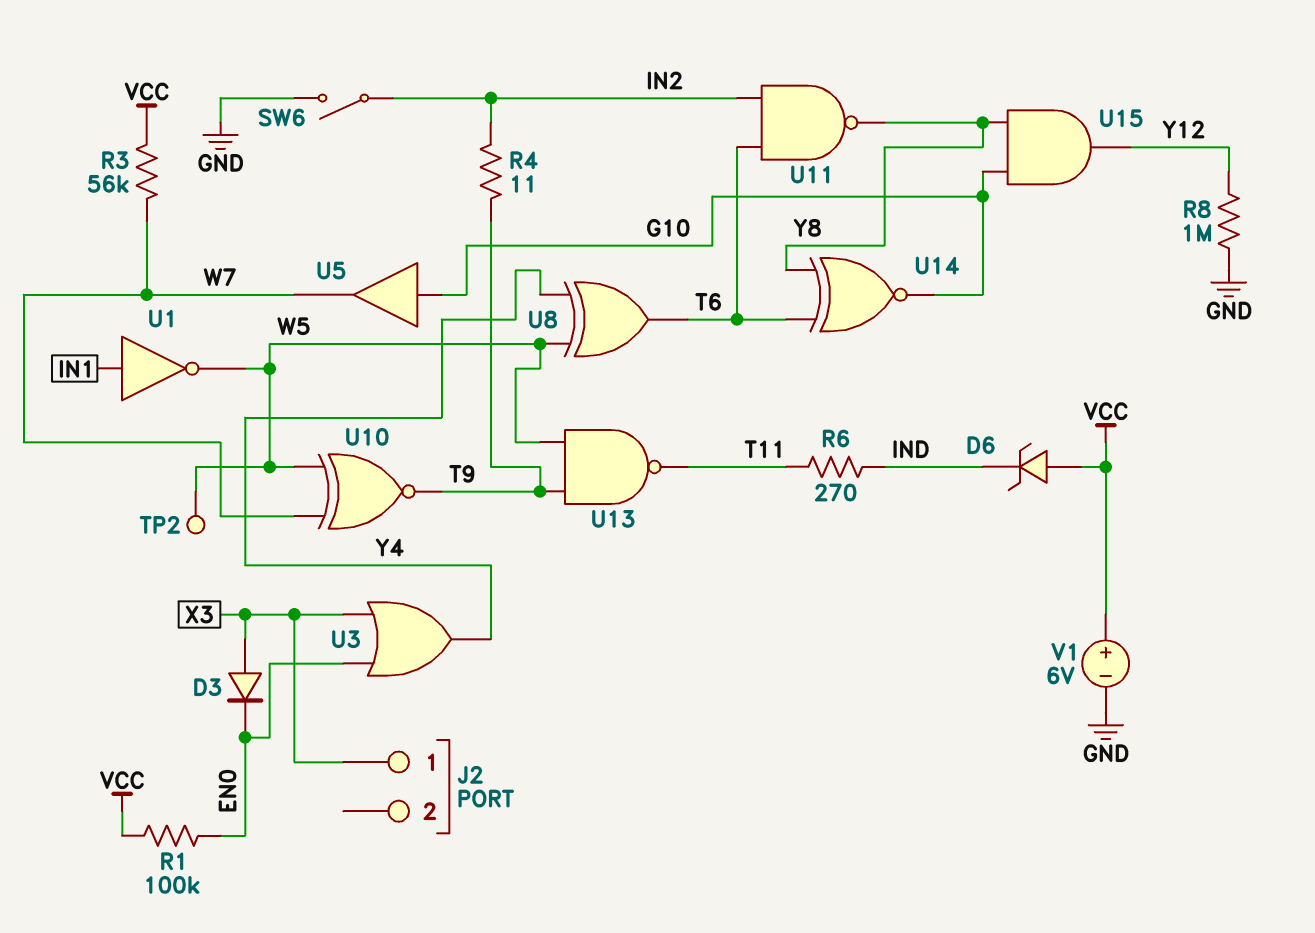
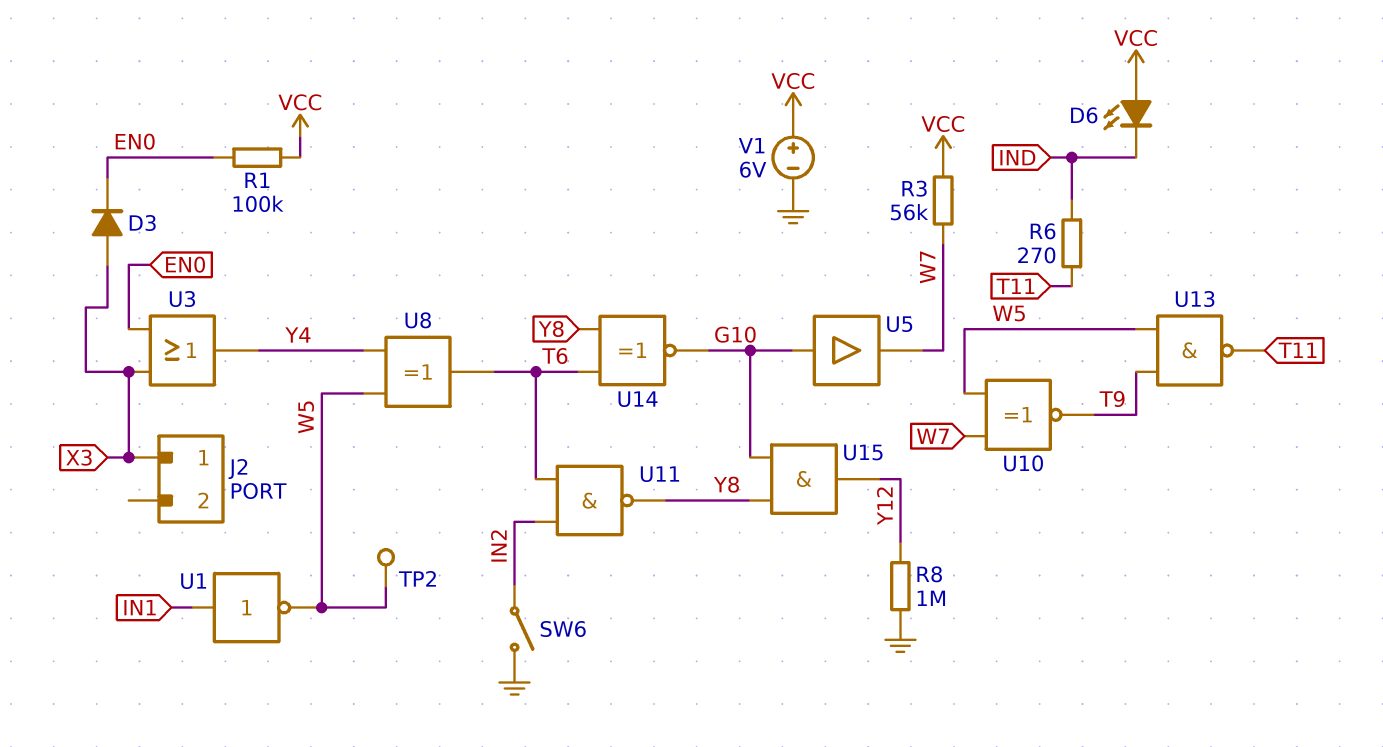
D6: zener (A VCC, K IND) -> LED (A VCC, K IND)
R4: 11 (IN2, T9) -> none

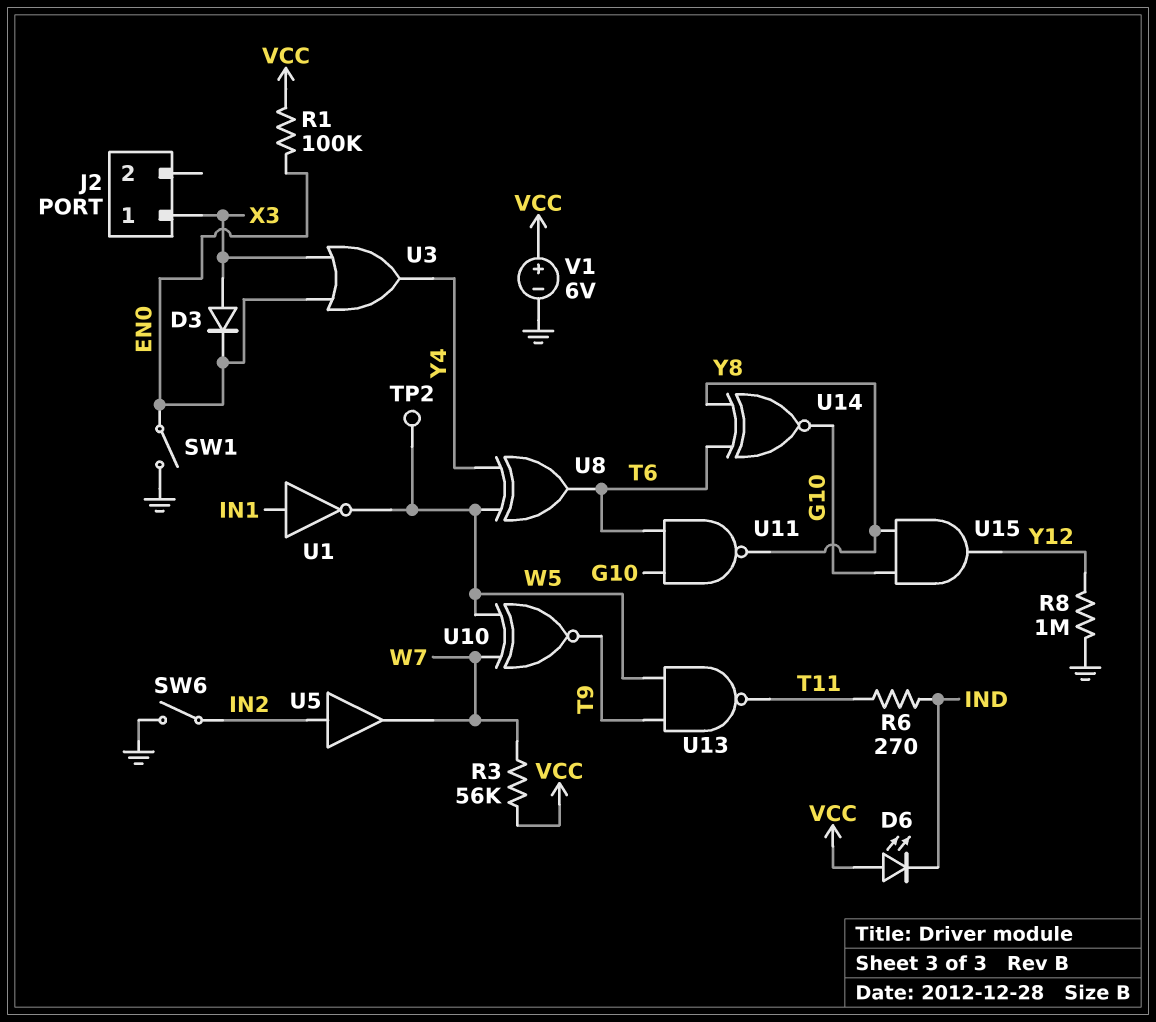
SW1: none -> switch (EN0, GND)
U5: buffer (in G10, out W7) -> buffer (in IN2, out W7)
U11: NAND (in IN2, in T6, out Y8) -> NAND (in G10, in T6, out Y8)

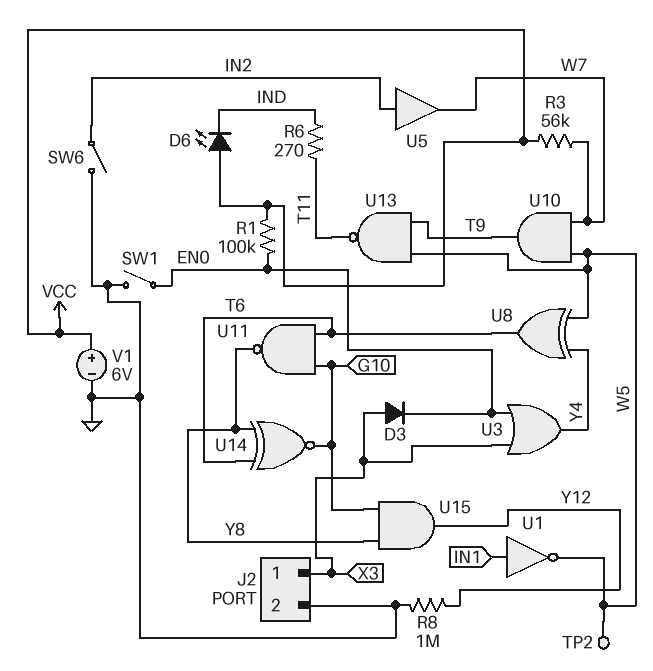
J2 pin 2: none -> GND
U10: XNOR (in W5, in W7, out T9) -> AND (in W5, in W7, out T9)

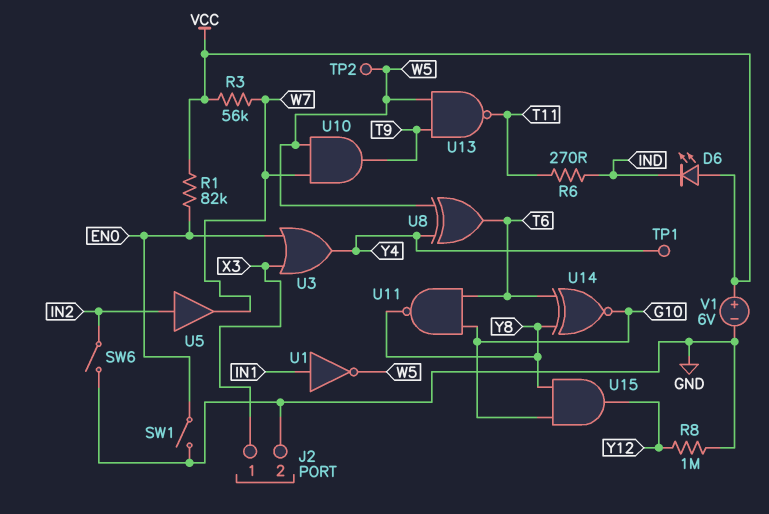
D3: diode (A X3, K EN0) -> none
R1: 100k (EN0, VCC) -> 82k (EN0, VCC)
TP1: none -> test point (Y4)

